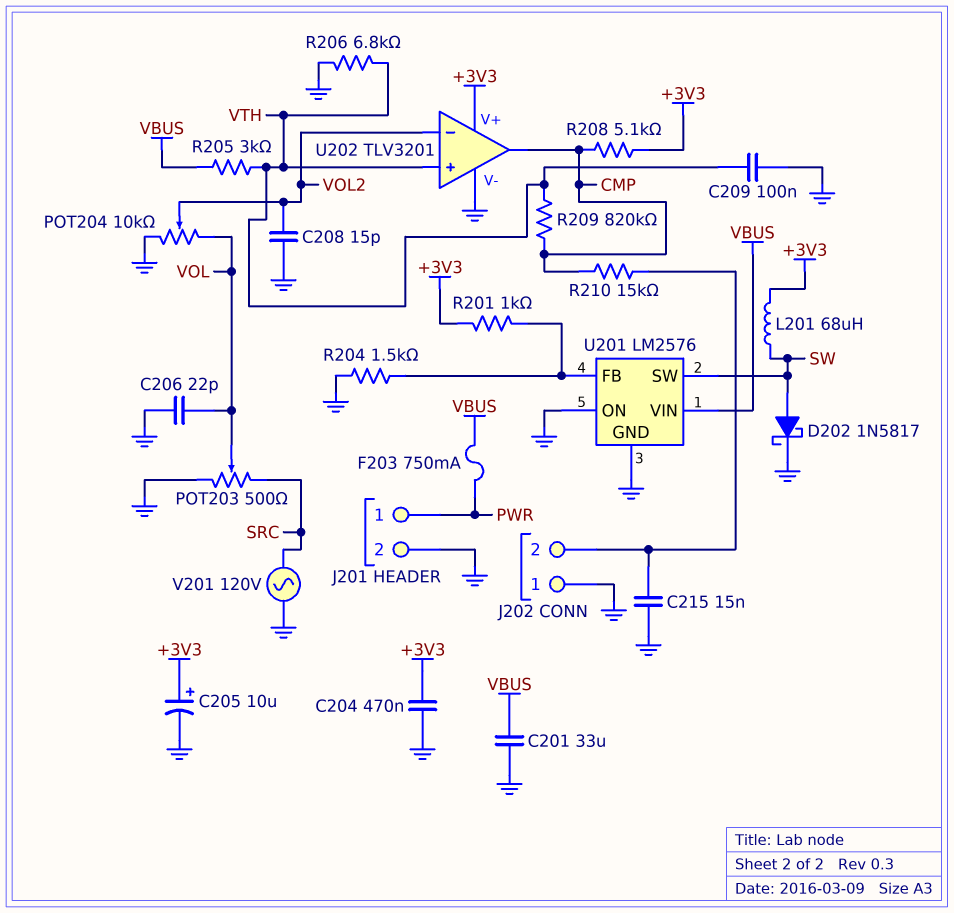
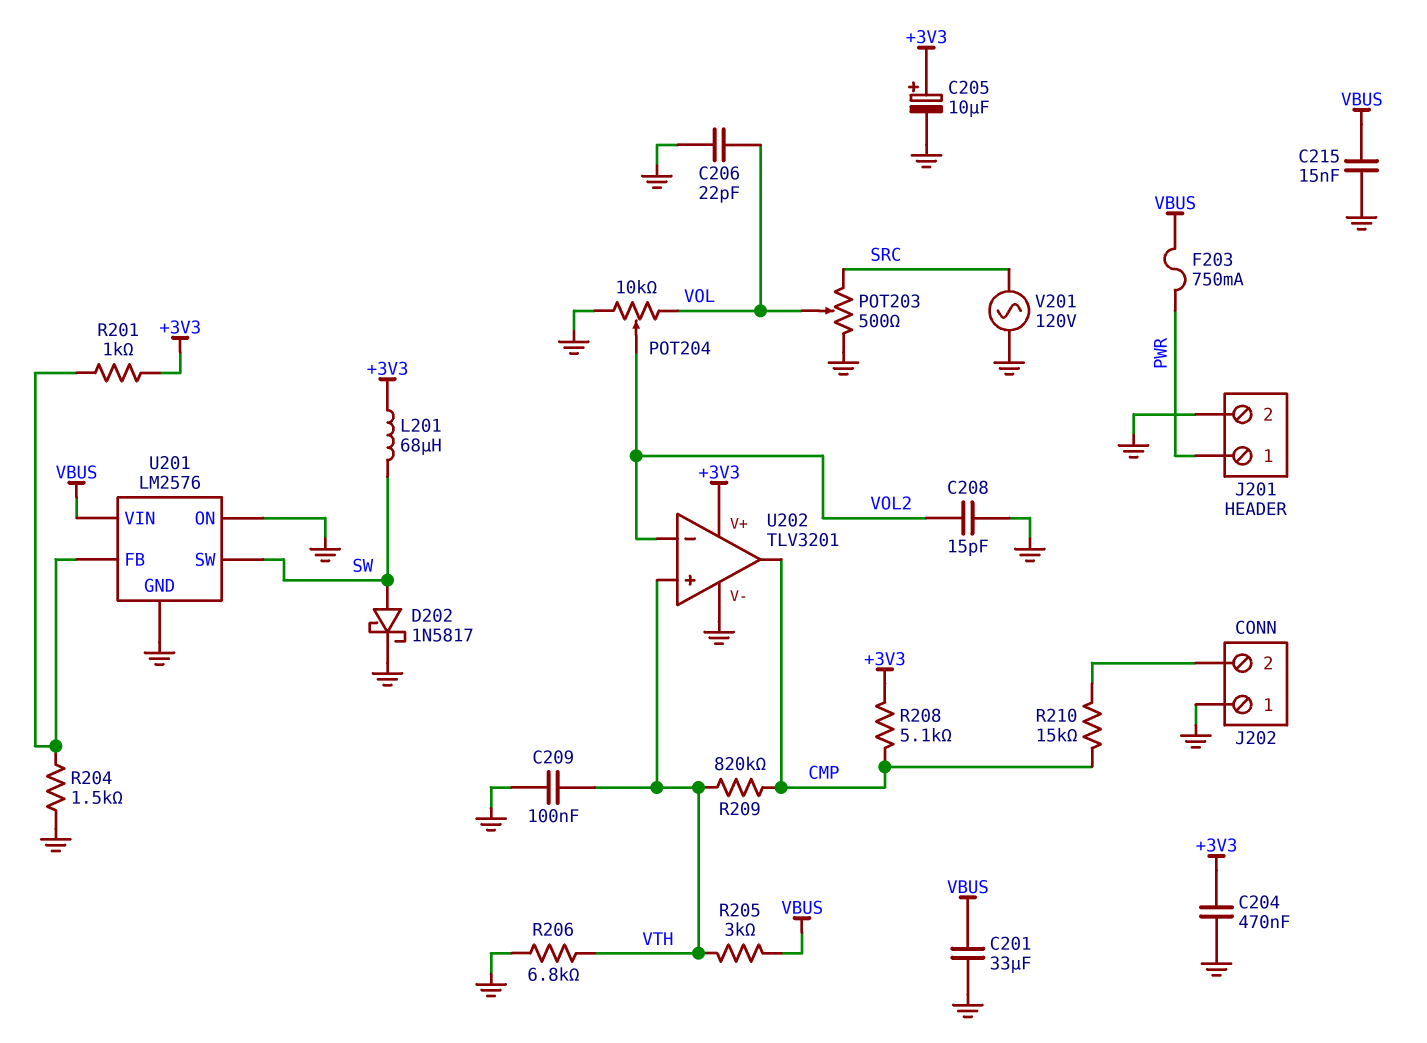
C215: 15nF (GND, J202/2) -> 15nF (GND, VBUS)

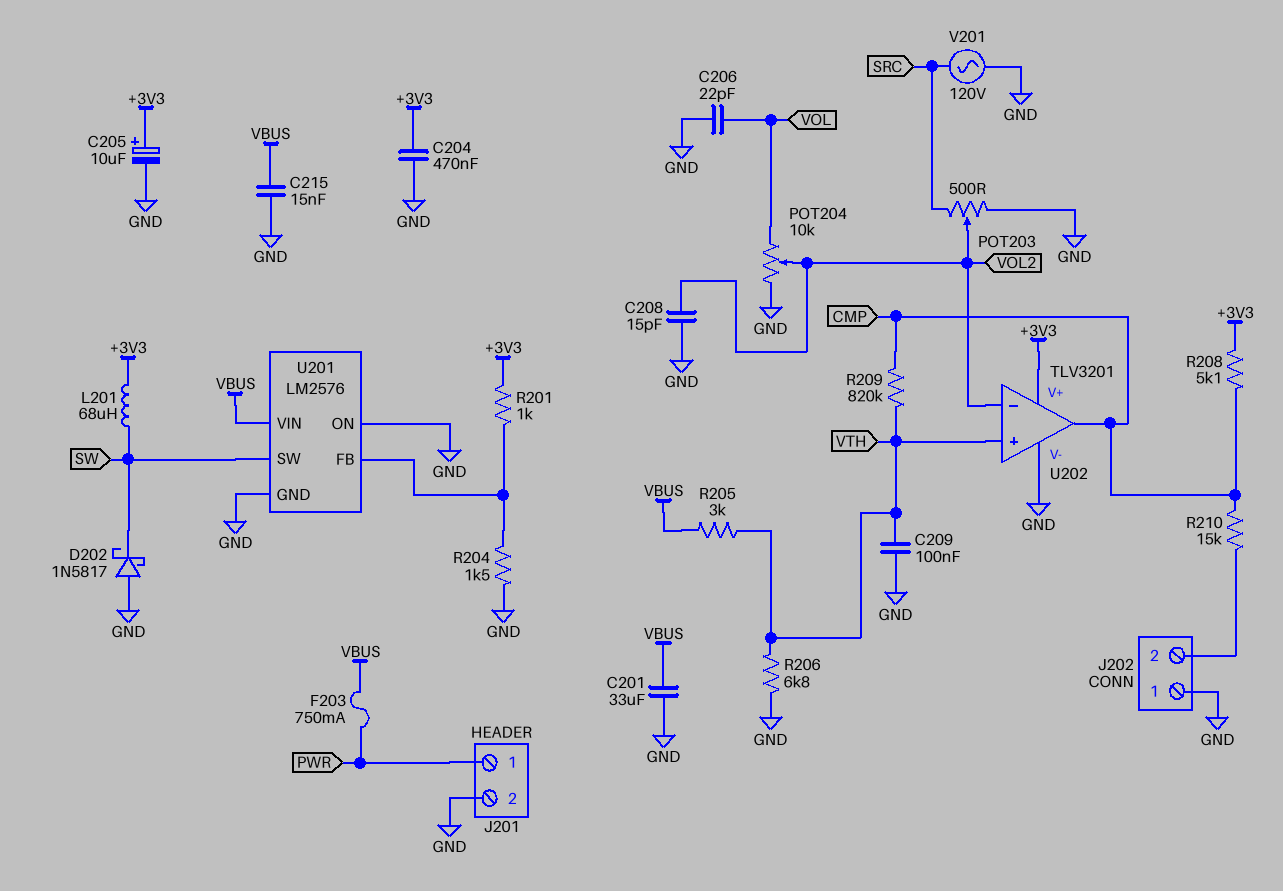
D202: schottky 1N5817 (A SW, K GND) -> schottky 1N5817 (A GND, K SW)
POT203: 500 (GND, SRC, wiper VOL) -> 500 (GND, SRC, wiper VOL2)

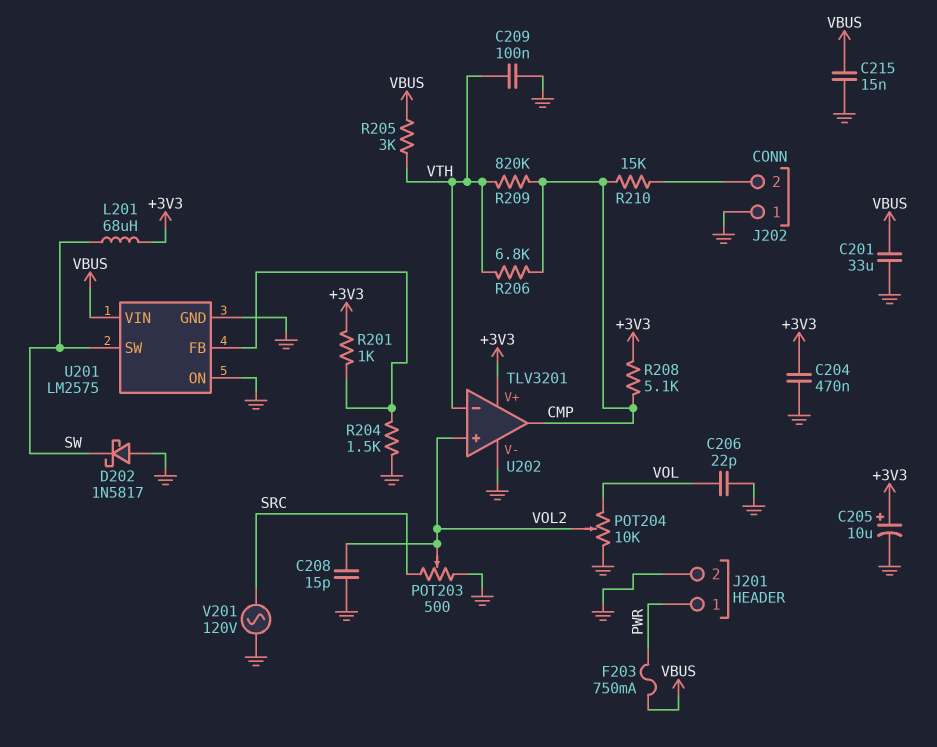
R206: 6.8k (GND, VTH) -> 6.8k (CMP, VTH)
U201: LM2576 -> LM2575
U202 pin in+: VTH -> VOL2
U202 pin in-: VOL2 -> VTH

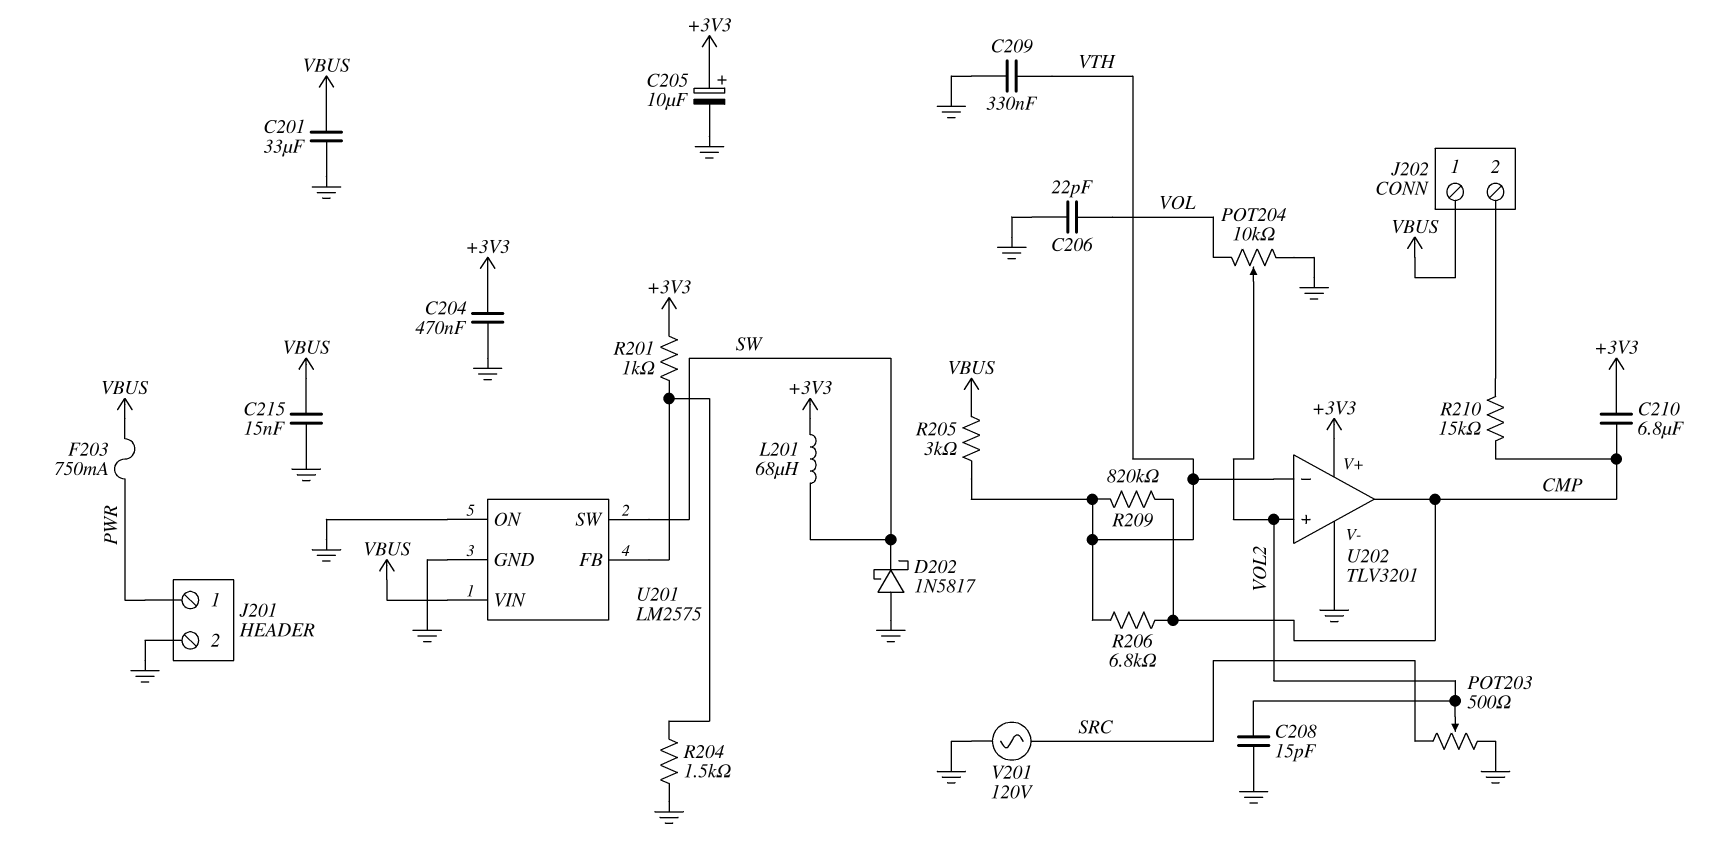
C209: 100nF (GND, VTH) -> 330nF (GND, VTH)
C210: none -> 6.8uF (+3V3, CMP)
J202 pin 1: GND -> VBUS
R208: 5.1k (+3V3, CMP) -> none

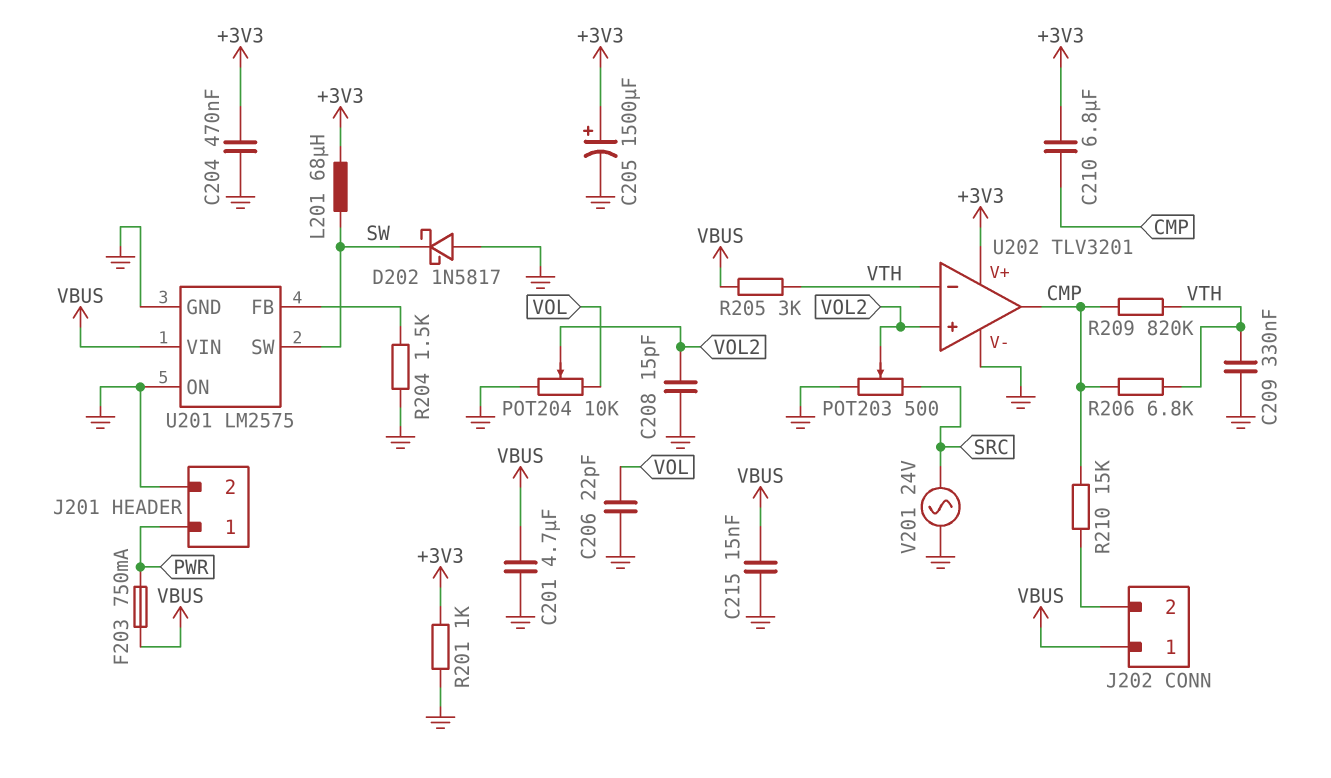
C201: 33uF (GND, VBUS) -> 4.7uF (GND, VBUS)
C205: 10uF (plus +3V3, minus GND) -> 1500uF (plus +3V3, minus GND)
R201: 1k (+3V3, U201/FB) -> 1k (+3V3, GND)
V201: AC 120V (GND, SRC) -> AC 24V (GND, SRC)

